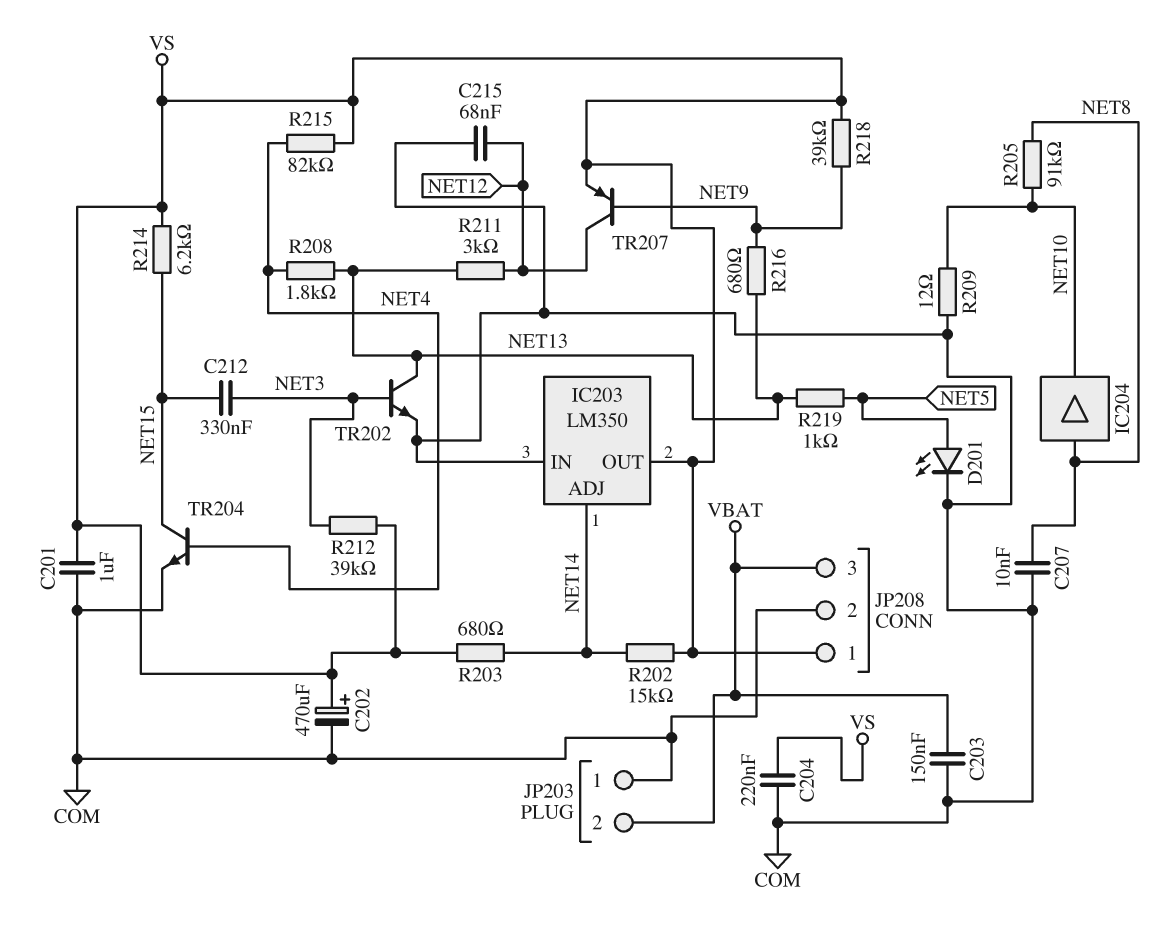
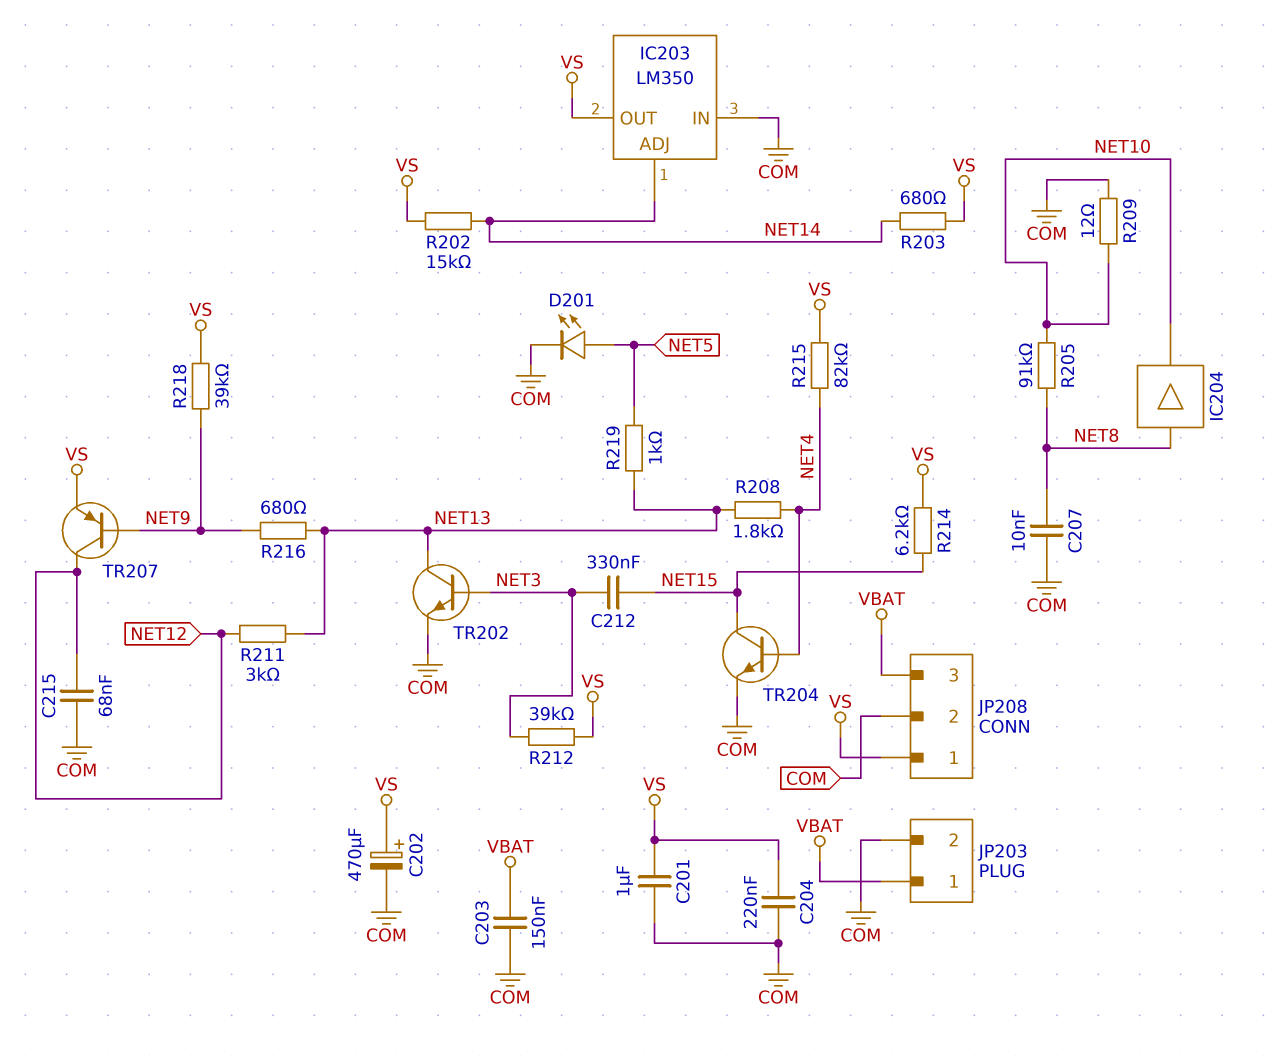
JP203 pin 1: COM -> VBAT
JP203 pin 2: VBAT -> COM

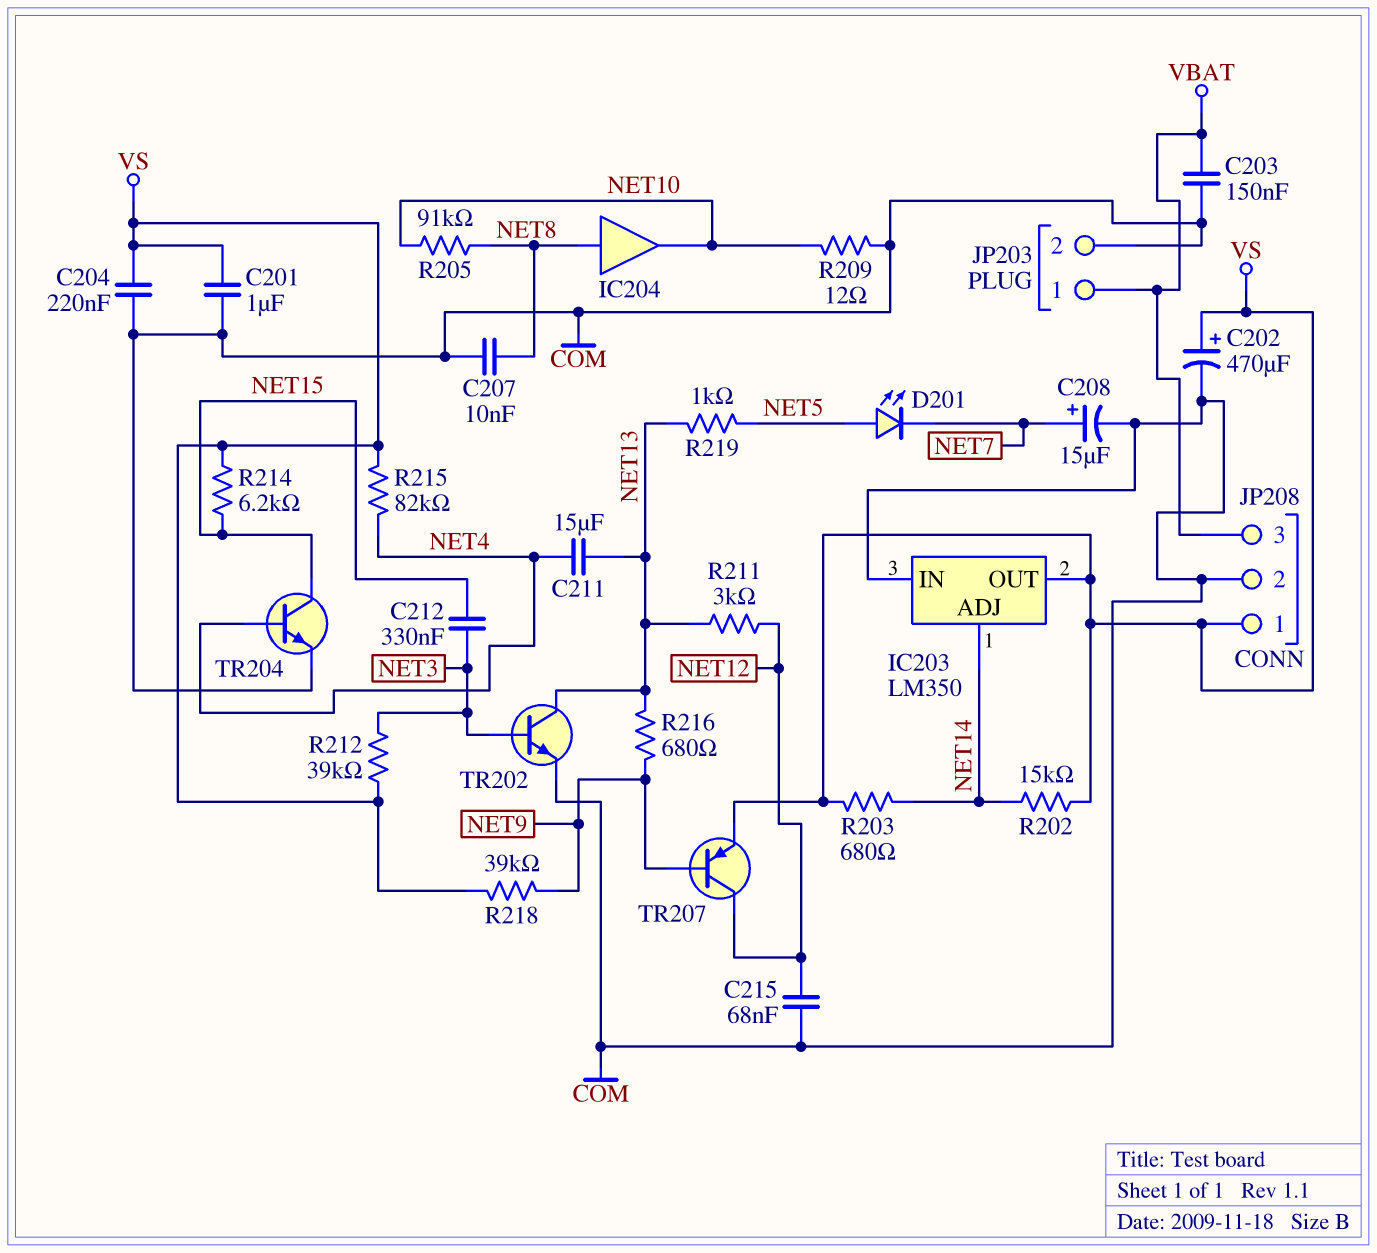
C208: none -> 15uF (plus NET7, minus COM)
C211: none -> 15uF (NET4, NET13)
D201: LED (A NET5, K COM) -> LED (A NET5, K NET7)
R208: 1.8k (NET4, NET13) -> none

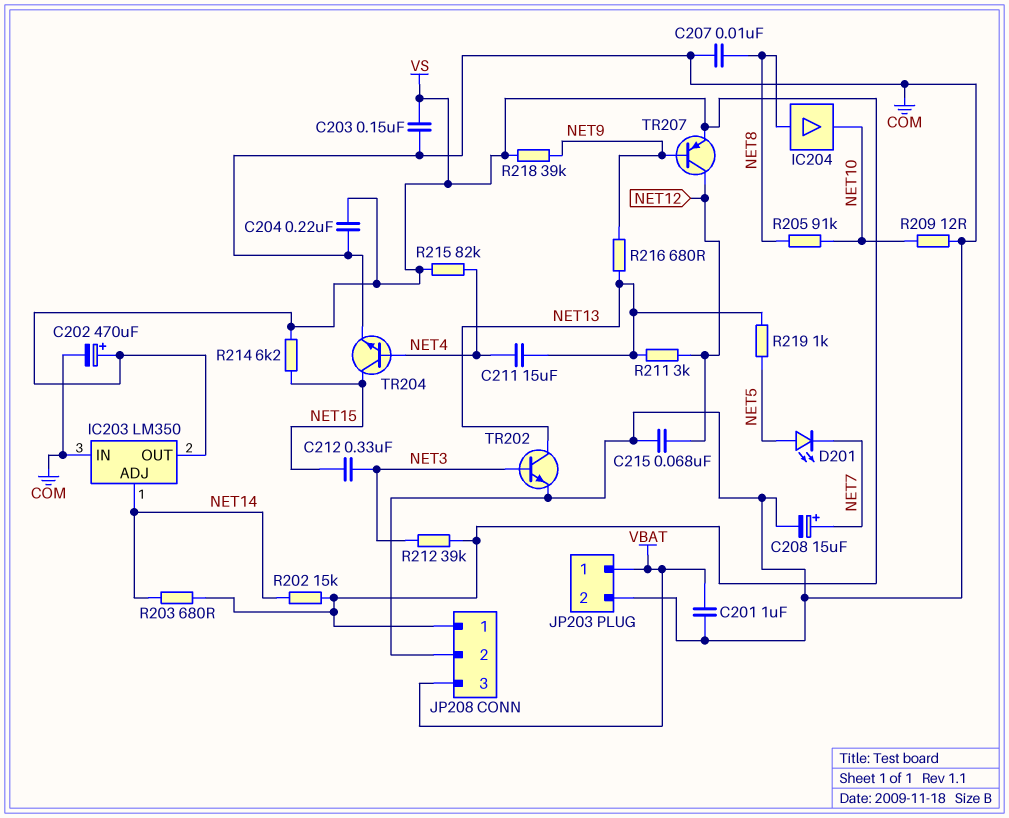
C201: 1uF (COM, VS) -> 1uF (COM, VBAT)
C203: 150nF (COM, VBAT) -> 150nF (COM, VS)

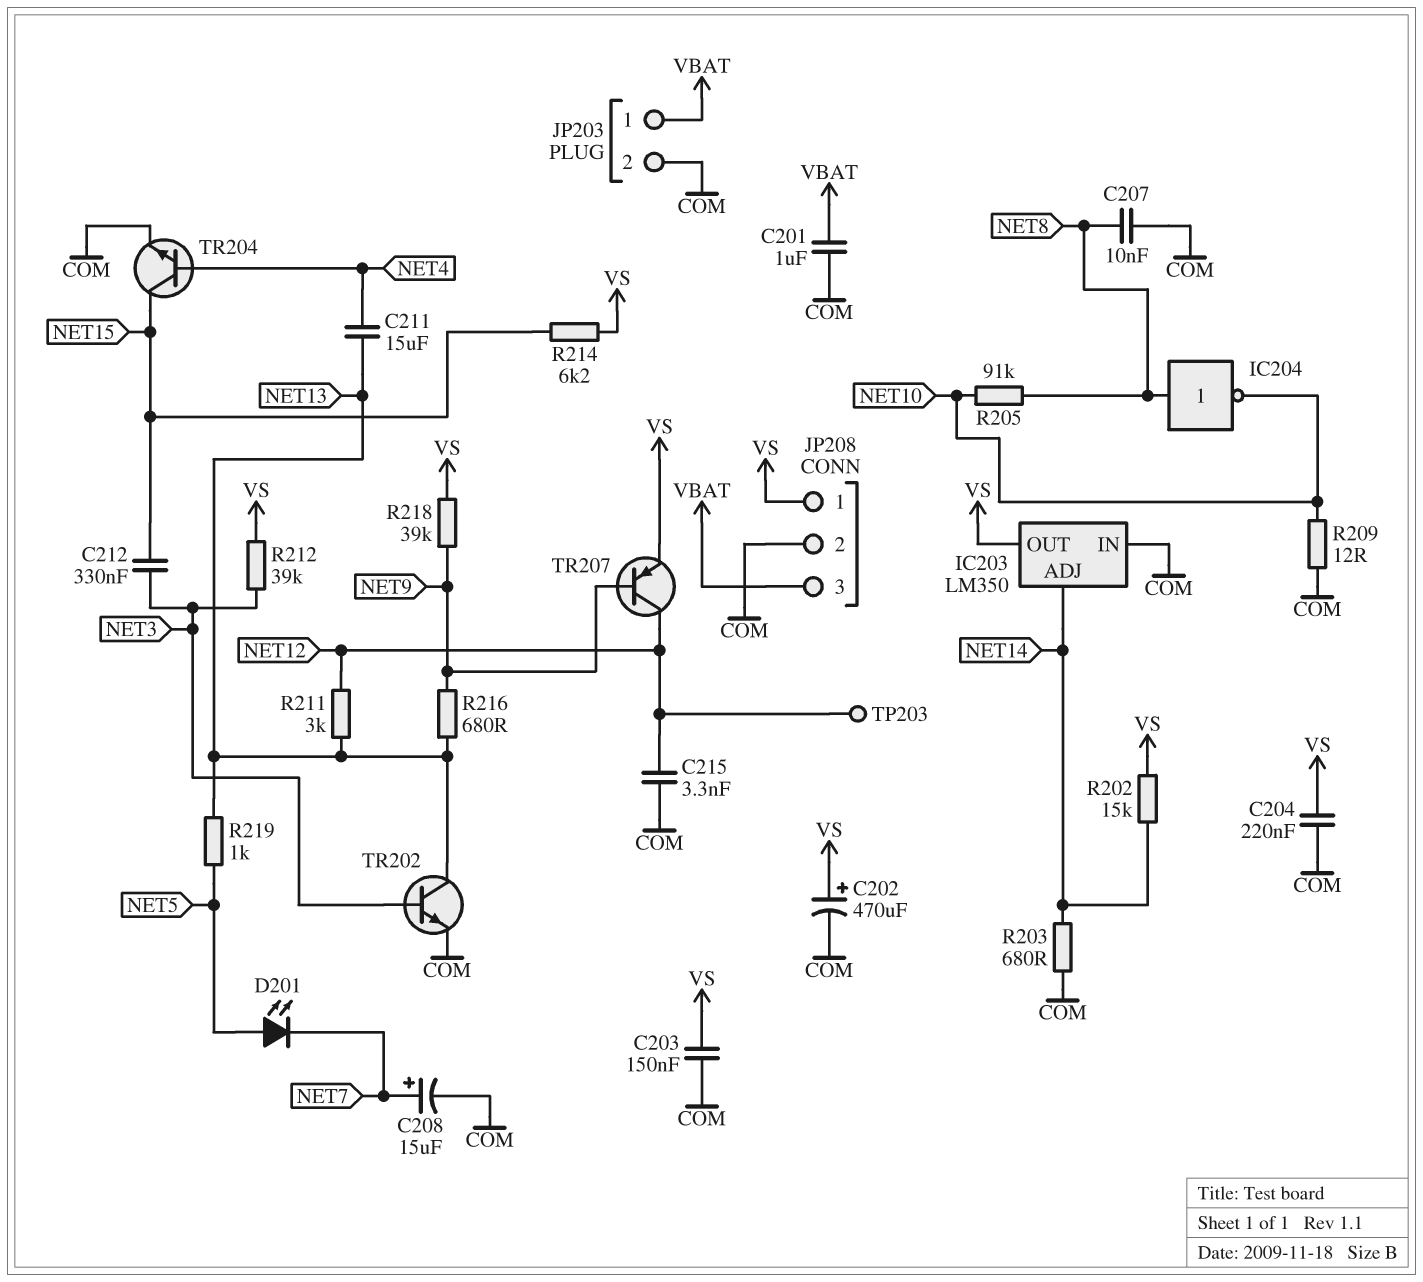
C215: 68nF (COM, NET12) -> 3.3nF (COM, NET12)
IC204: buffer (in NET8, out NET10) -> NOT (in NET8, out NET10)
R203: 680 (NET14, VS) -> 680 (COM, NET14)
R215: 82k (NET4, VS) -> none
TP203: none -> test point (NET12)

